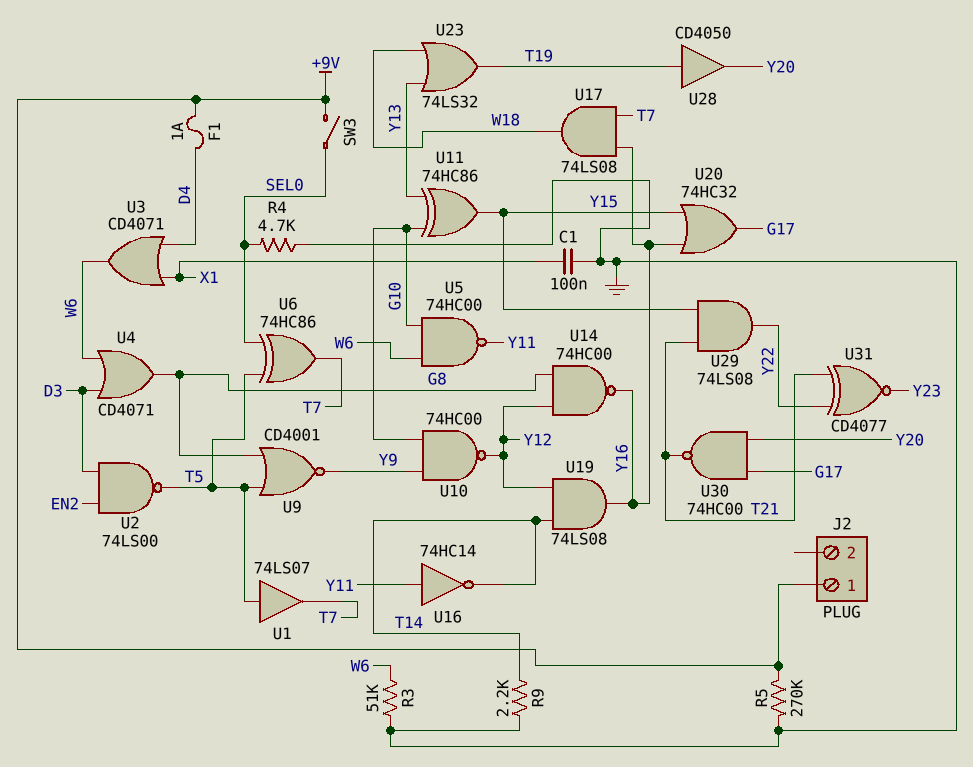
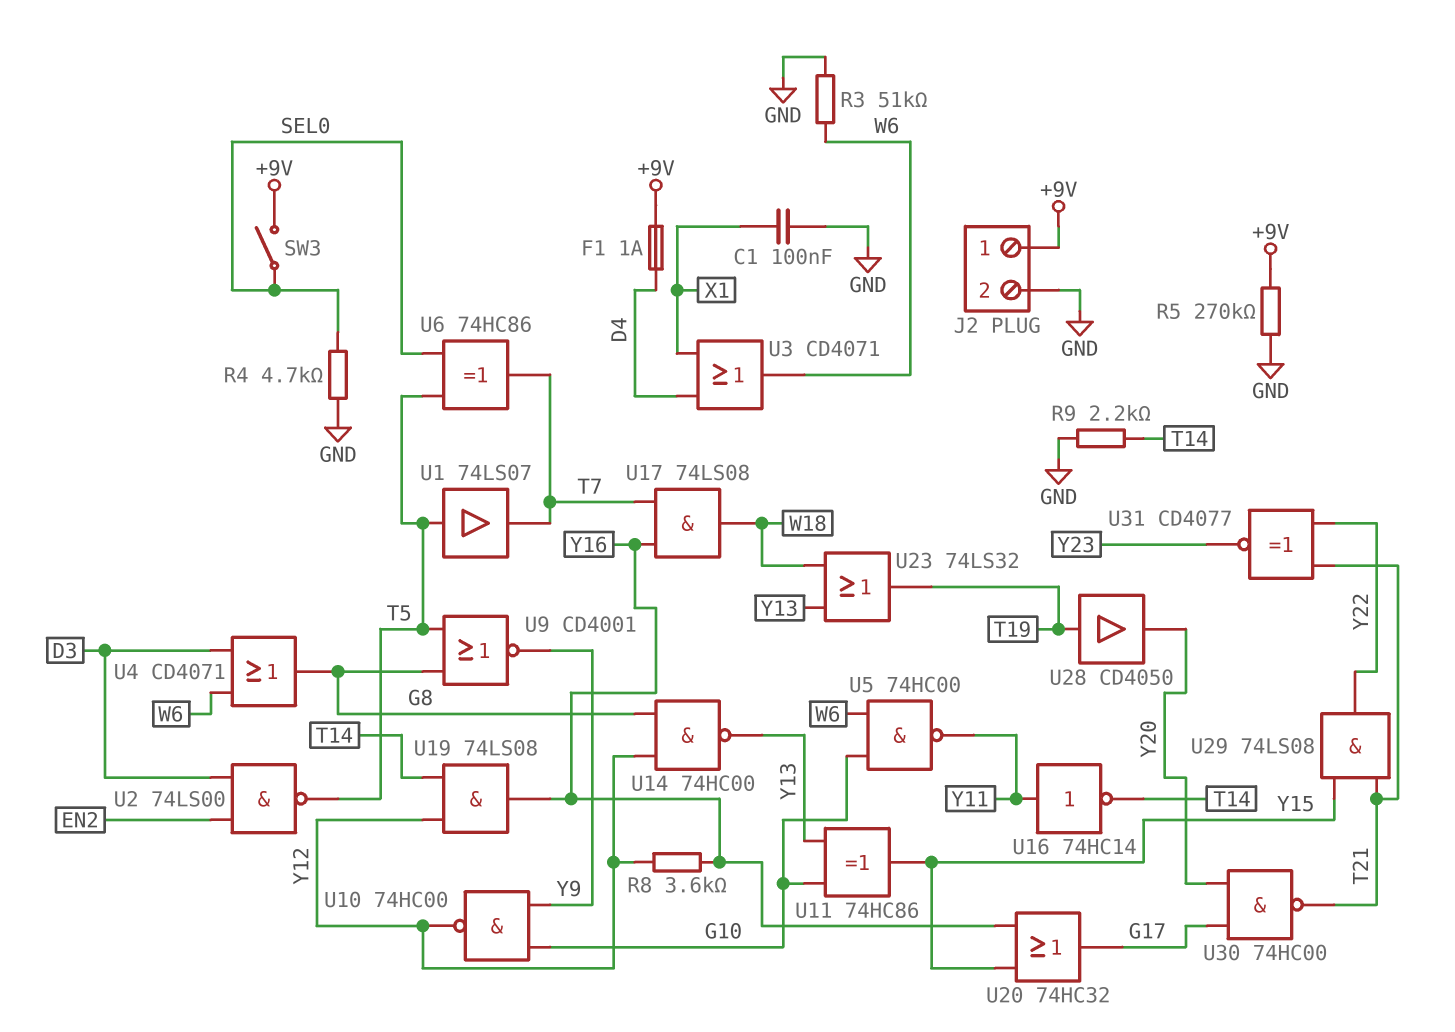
J2 pin 2: none -> GND
R8: none -> 3.6k (Y12, Y16)
U14: NAND 74HC00 (in G8, in Y12, out Y16) -> NAND 74HC00 (in G8, in Y12, out Y13)

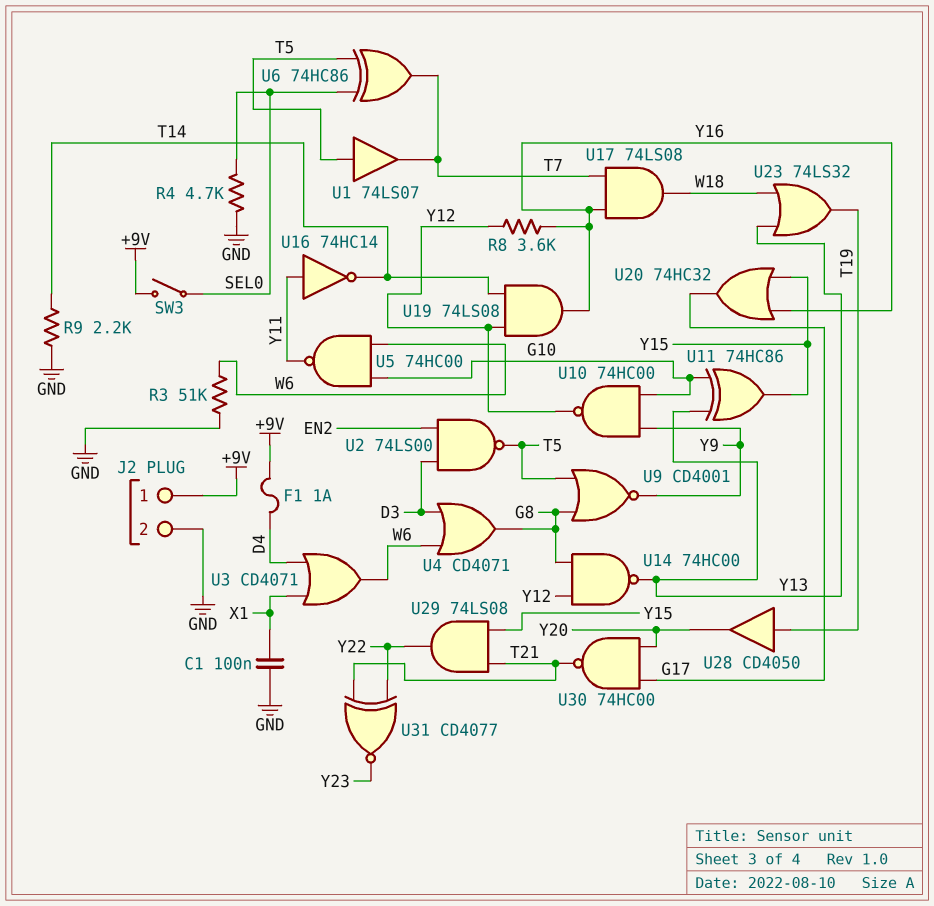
R5: 270k (+9V, GND) -> none

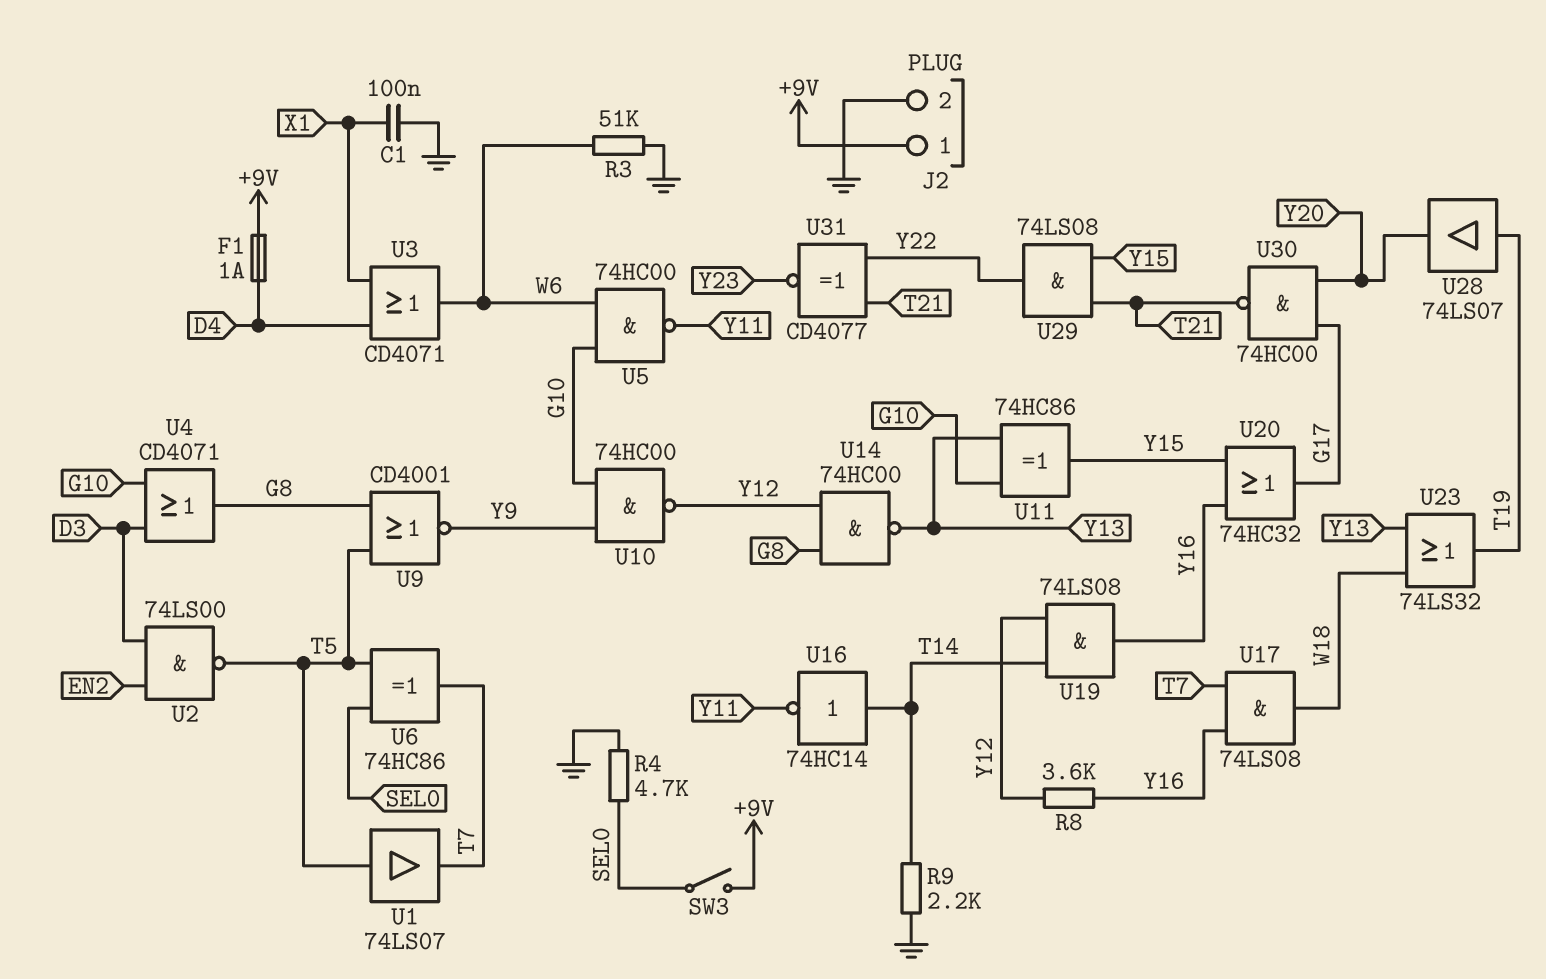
U4: OR CD4071 (in D3, in W6, out G8) -> OR CD4071 (in D3, in G10, out G8)
U16: NOT 74HC14 (in Y11, out T14) -> NOT 74HC14 (in T14, out Y11)
U28: buffer CD4050 (in T19, out Y20) -> buffer 74LS07 (in T19, out Y20)

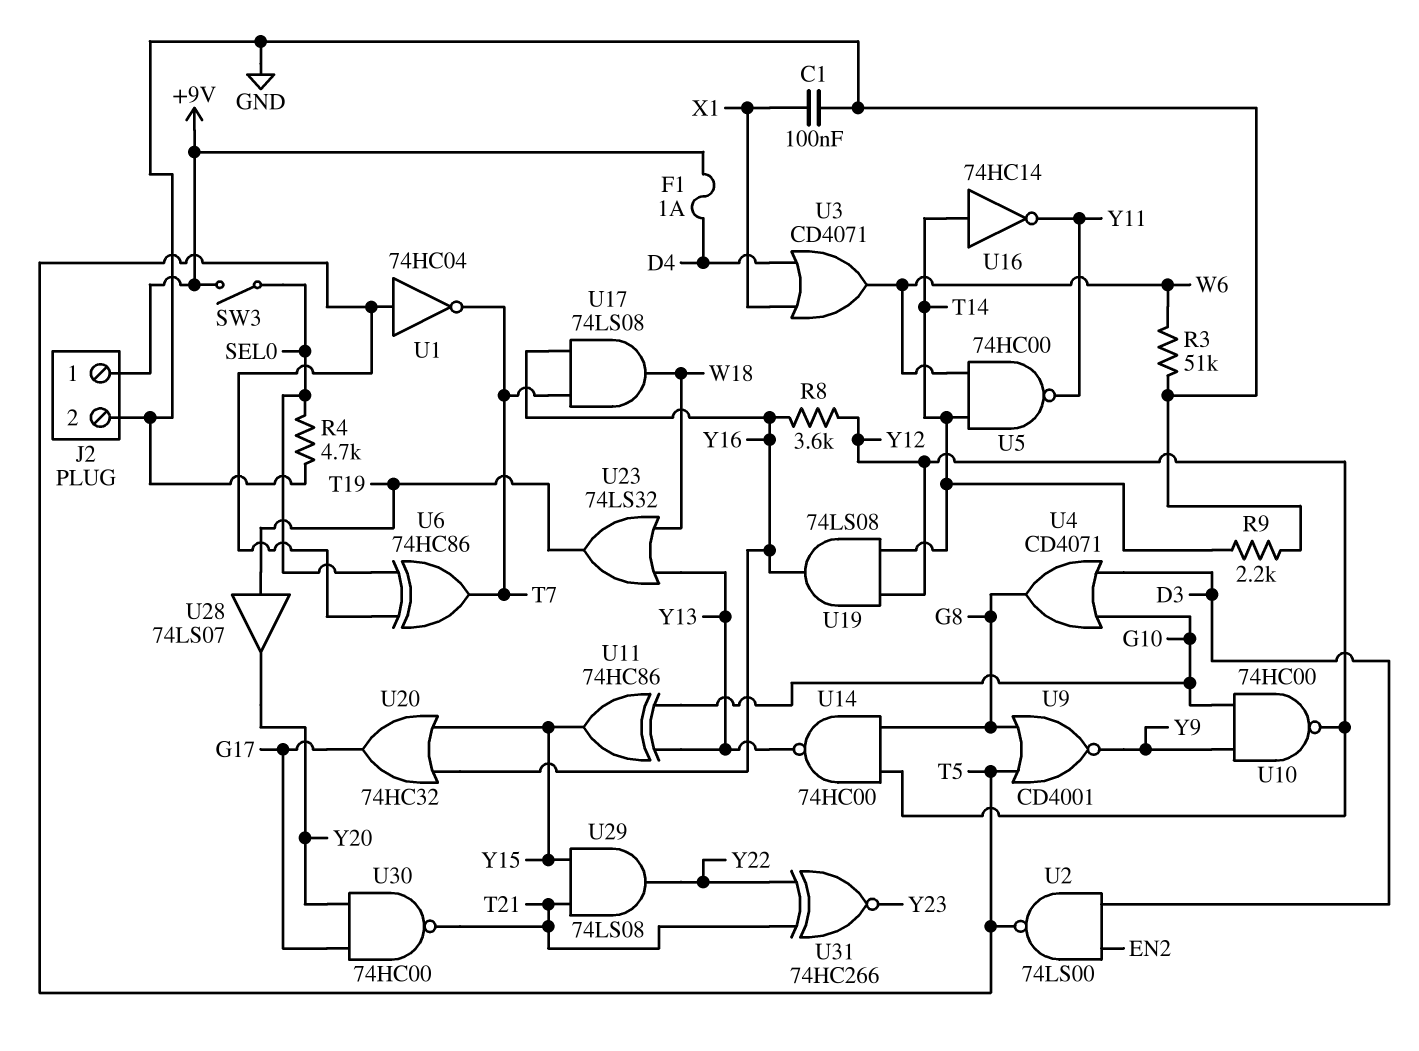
U1: buffer 74LS07 (in T5, out T7) -> NOT 74HC04 (in T5, out T7)
U5: NAND 74HC00 (in G10, in W6, out Y11) -> NAND 74HC00 (in T14, in W6, out Y11)
U31: XNOR CD4077 (in T21, in Y22, out Y23) -> XNOR 74HC266 (in T21, in Y22, out Y23)

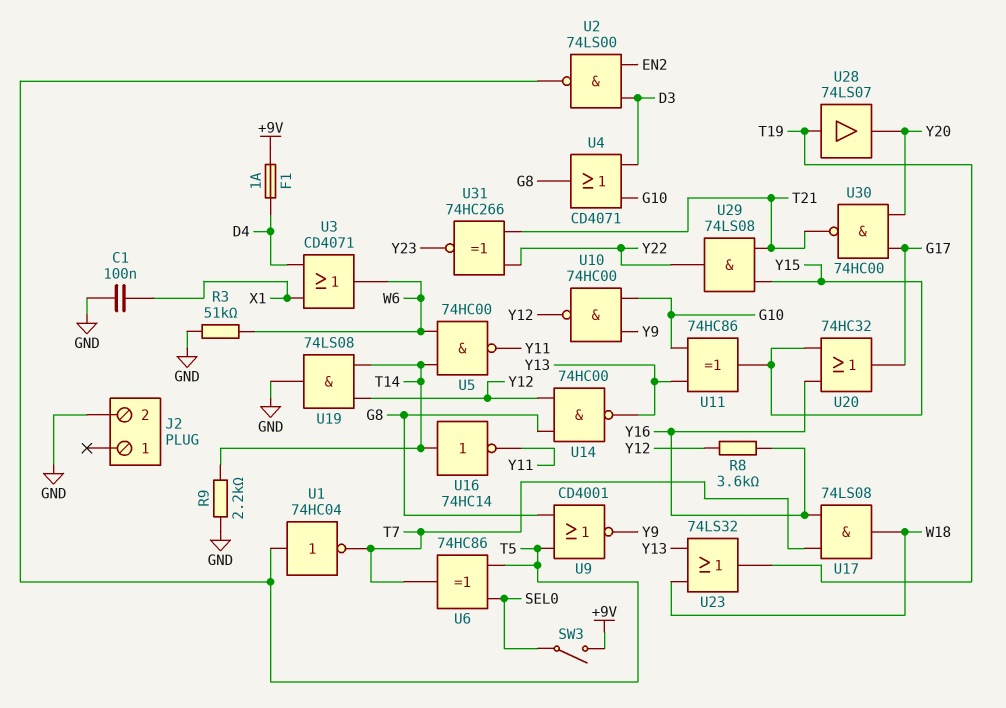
J2 pin 1: +9V -> none
R4: 4.7k (GND, SEL0) -> none
U19: AND 74LS08 (in T14, in Y12, out Y16) -> AND 74LS08 (in T14, in Y12, out GND)

